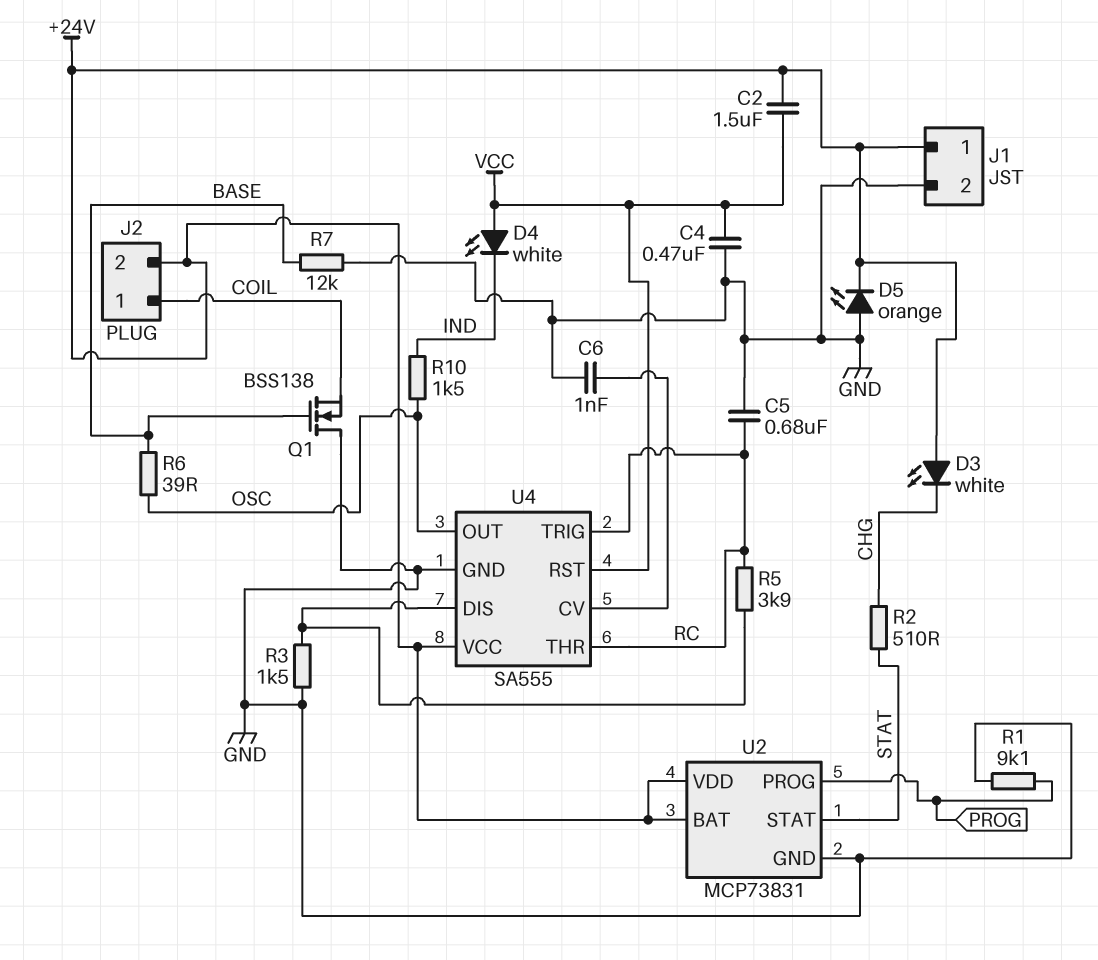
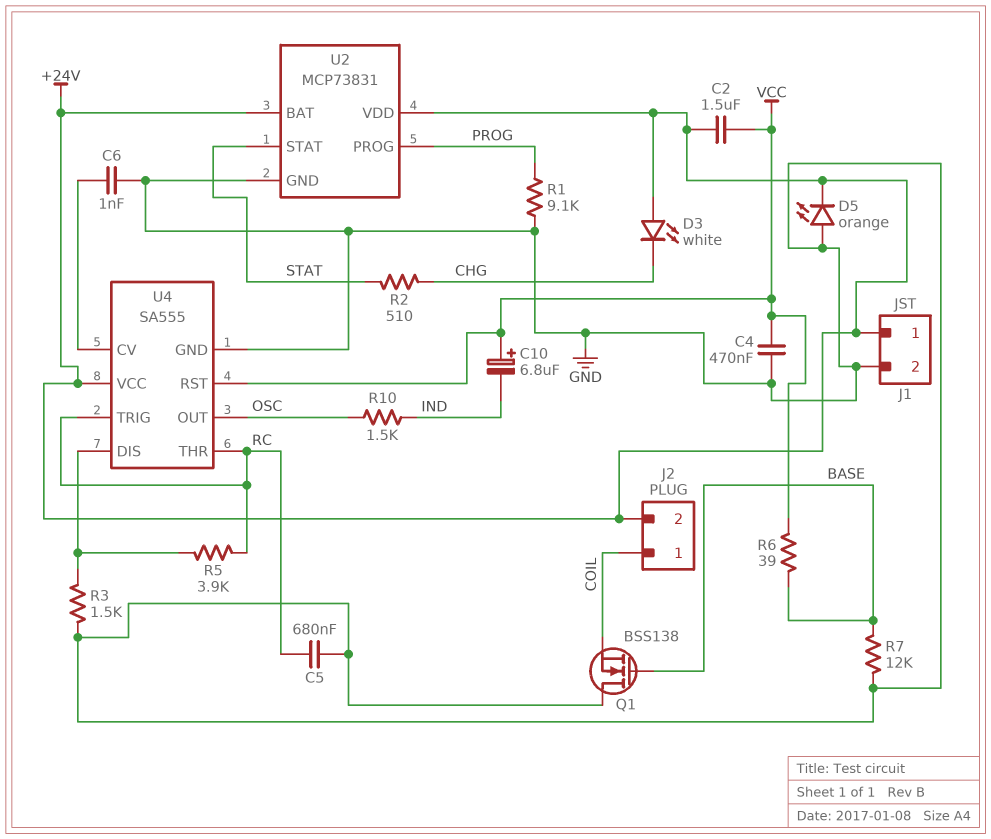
C10: none -> 6.8uF (plus VCC, minus IND)
D4: LED white (A VCC, K IND) -> none
R6: 39 (BASE, OSC) -> 39 (BASE, VCC)

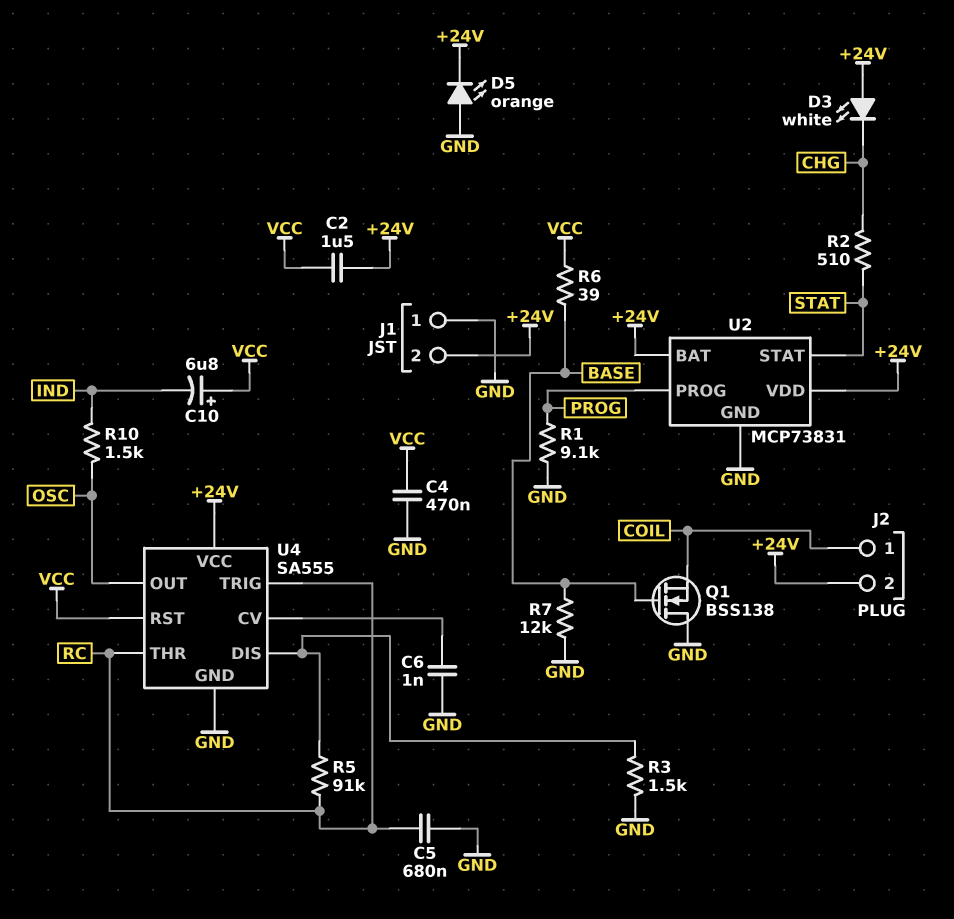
J1 pin 1: +24V -> GND
J1 pin 2: GND -> +24V
R5: 3.9k (RC, U4/DIS) -> 91k (RC, U4/DIS)

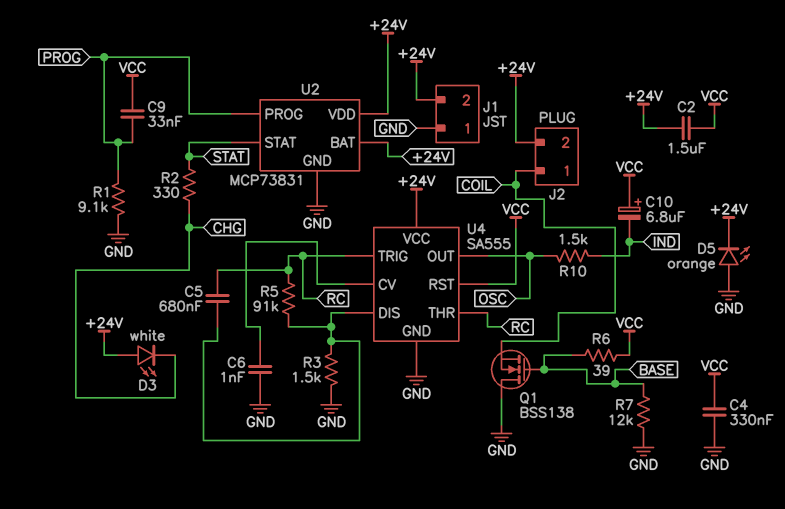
C4: 470nF (GND, VCC) -> 330nF (GND, VCC)
C5: 680nF (GND, RC) -> 680nF (RC, U4/DIS)
C9: none -> 33nF (PROG, VCC)
R2: 510 (CHG, STAT) -> 330 (CHG, STAT)

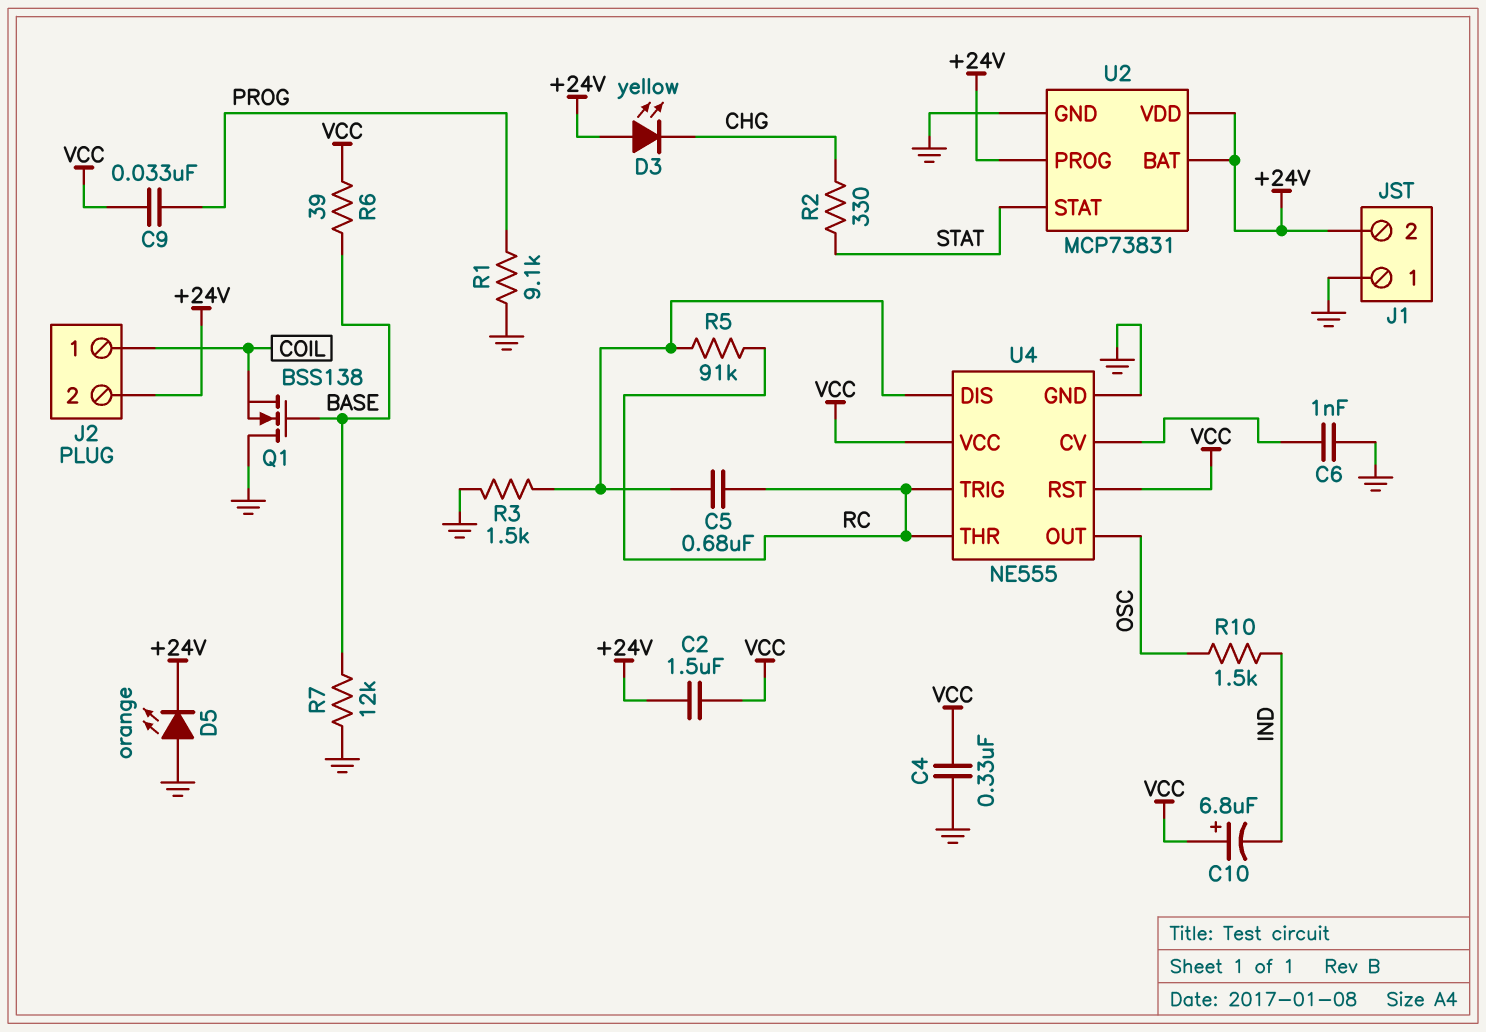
D3: LED white (A +24V, K CHG) -> LED yellow (A +24V, K CHG)
U2 pin PROG: PROG -> +24V
U4: SA555 -> NE555
U4 pin VCC: +24V -> VCC

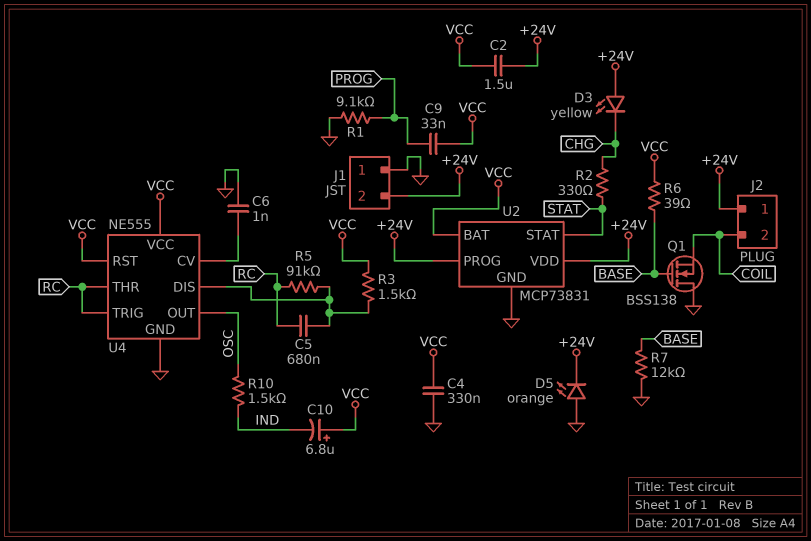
J2 pin 1: COIL -> +24V
J2 pin 2: +24V -> COIL
R3: 1.5k (GND, U4/DIS) -> 1.5k (U4/DIS, VCC)
U2 pin BAT: +24V -> VCC

